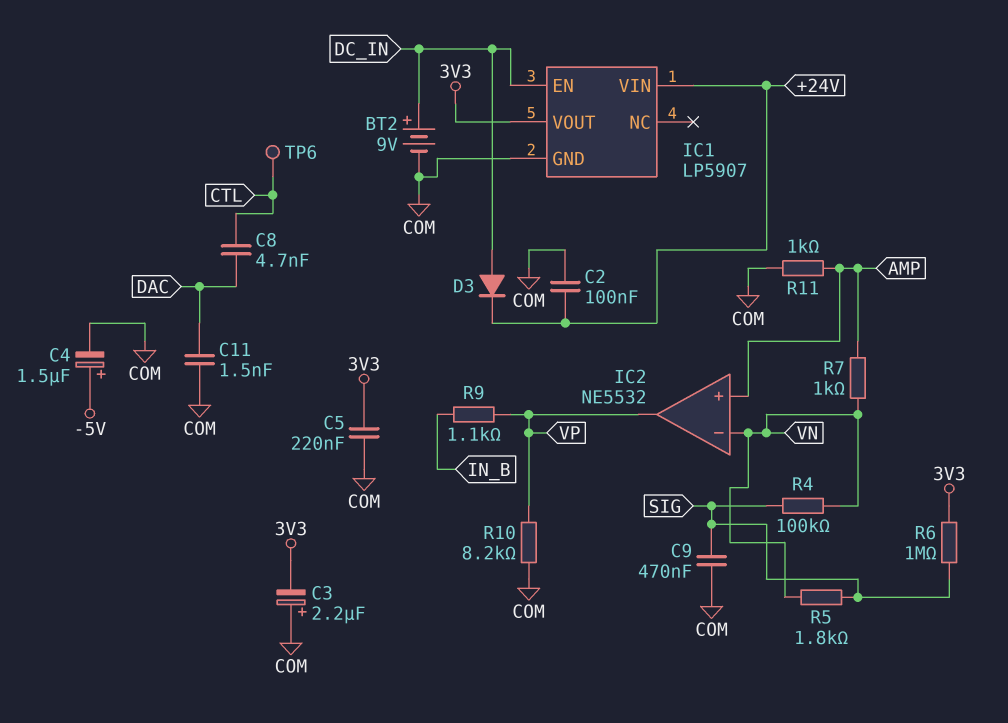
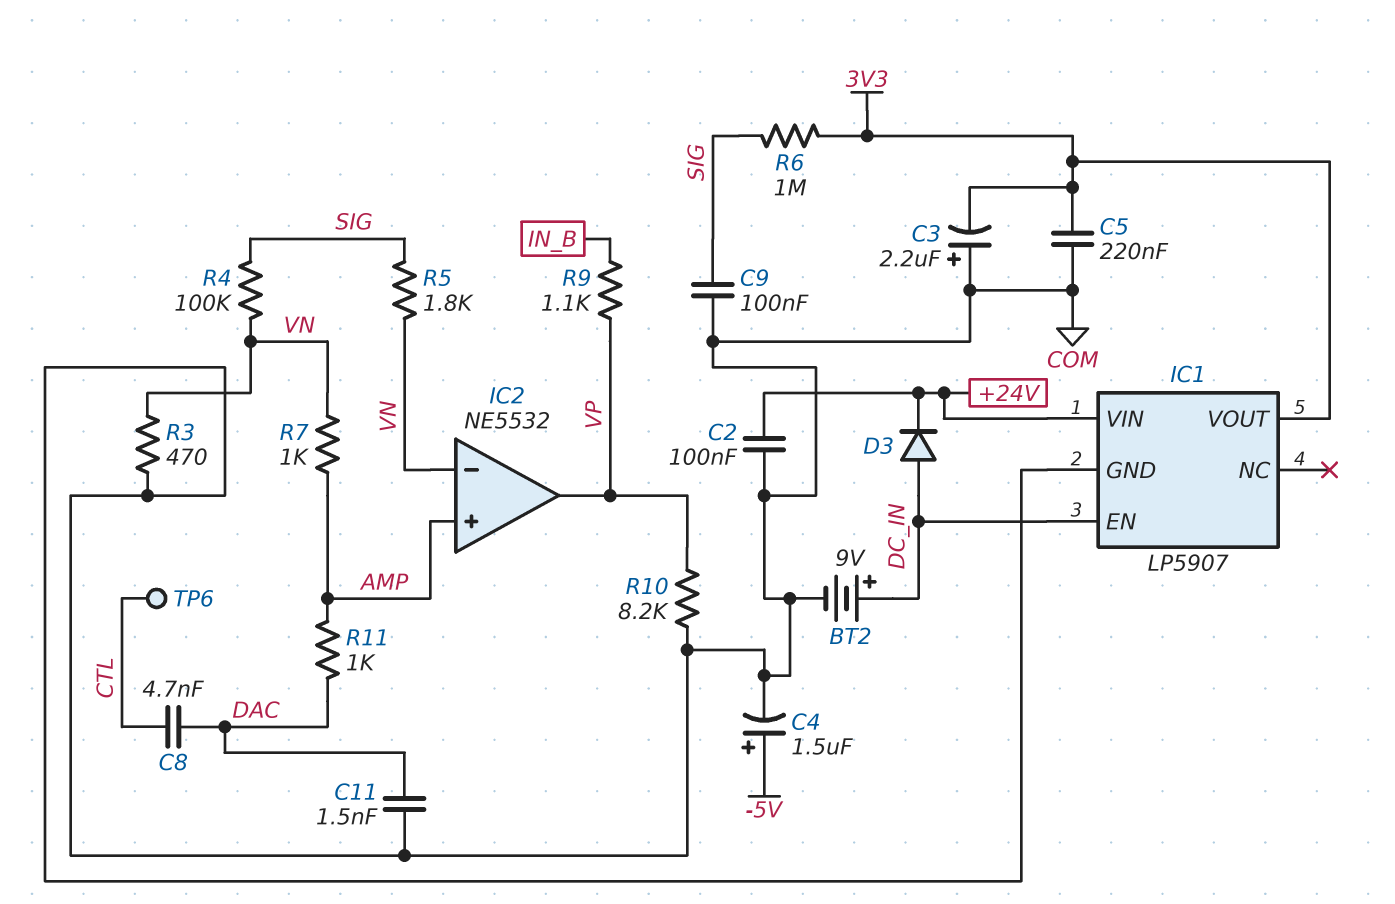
C9: 470nF (COM, SIG) -> 100nF (COM, SIG)
R3: none -> 470 (COM, VN)
R11: 1k (AMP, COM) -> 1k (AMP, DAC)

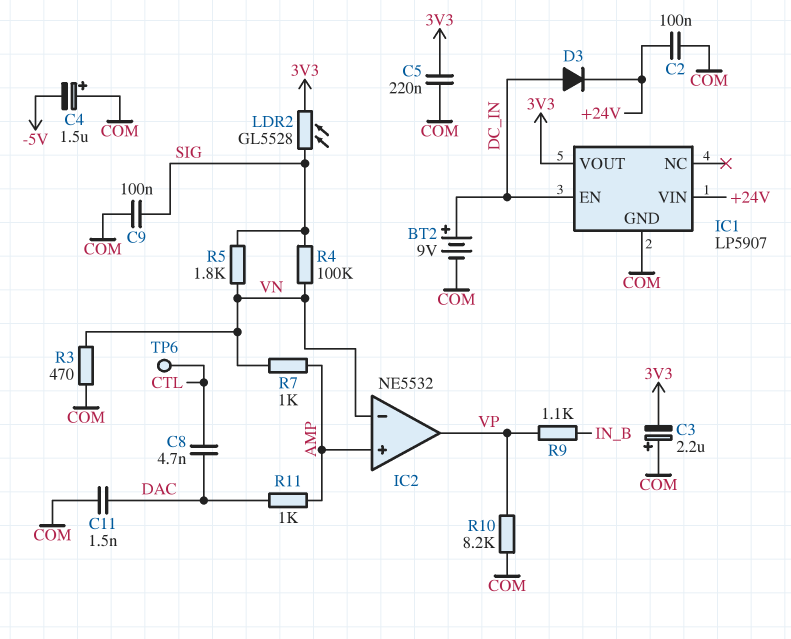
C4: 1.5uF (plus -5V, minus COM) -> 1.5uF (plus COM, minus -5V)
LDR2: none -> GL5528 (3V3, SIG)
R6: 1M (3V3, SIG) -> none

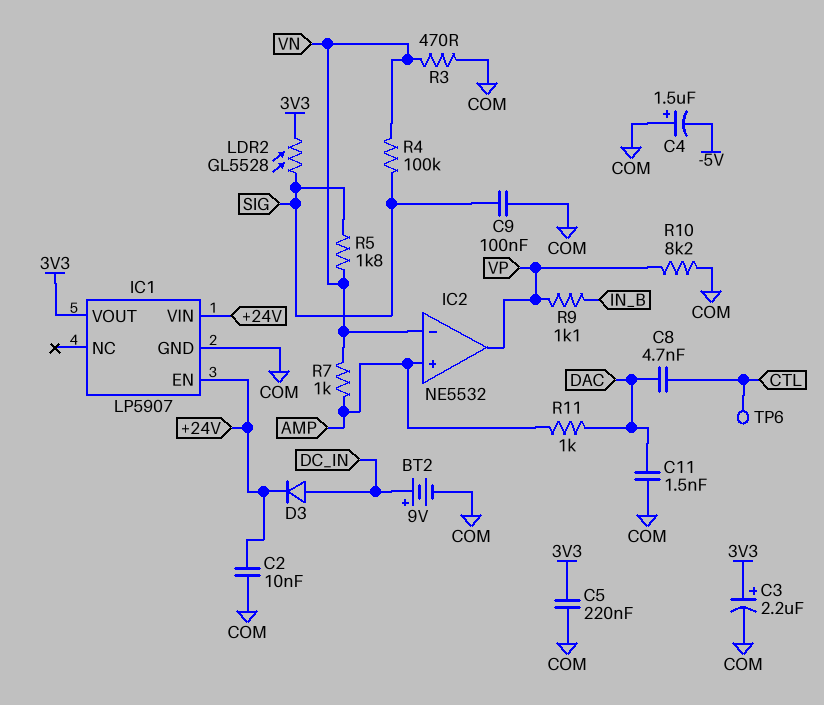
C2: 100nF (+24V, COM) -> 10nF (+24V, COM)
C3: 2.2uF (plus COM, minus 3V3) -> 2.2uF (plus 3V3, minus COM)
IC1 pin EN: DC_IN -> +24V

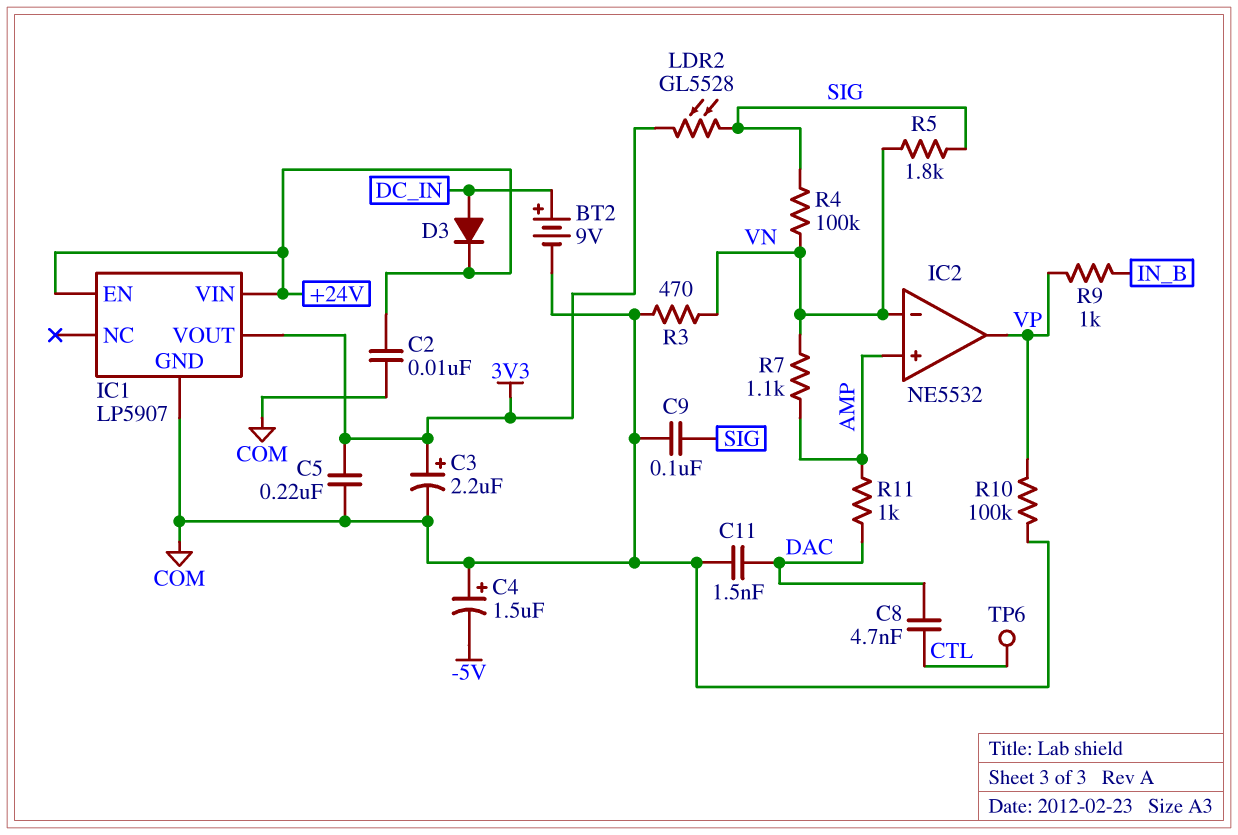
R7: 1k (AMP, VN) -> 1.1k (AMP, VN)
R9: 1.1k (IN_B, VP) -> 1k (IN_B, VP)
R10: 8.2k (COM, VP) -> 100k (COM, VP)

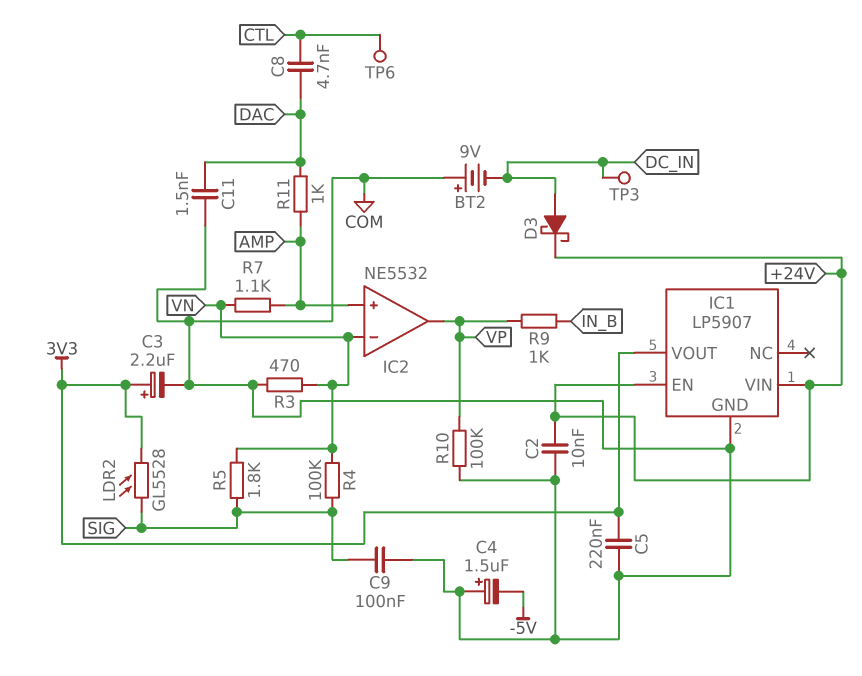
BT2: 9V (plus DC_IN, minus COM) -> 9V (plus COM, minus DC_IN)
D3: diode (A DC_IN, K +24V) -> schottky (A DC_IN, K +24V)
TP3: none -> test point (DC_IN)

